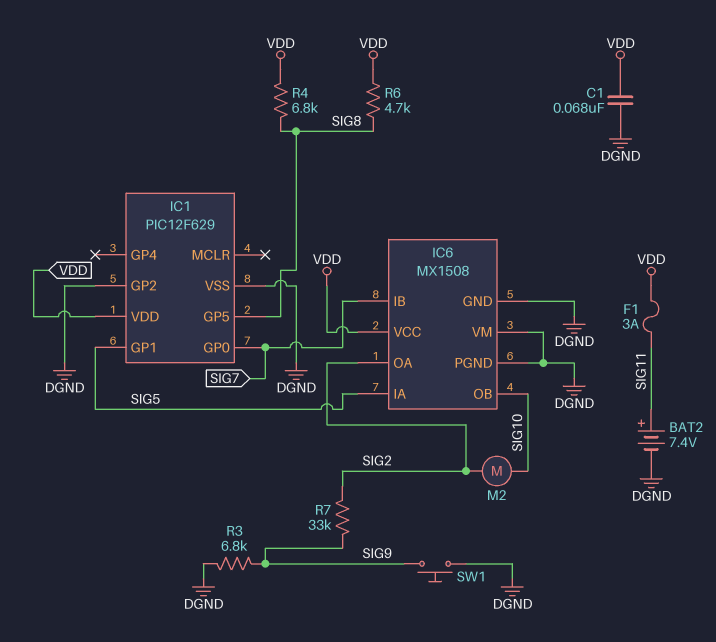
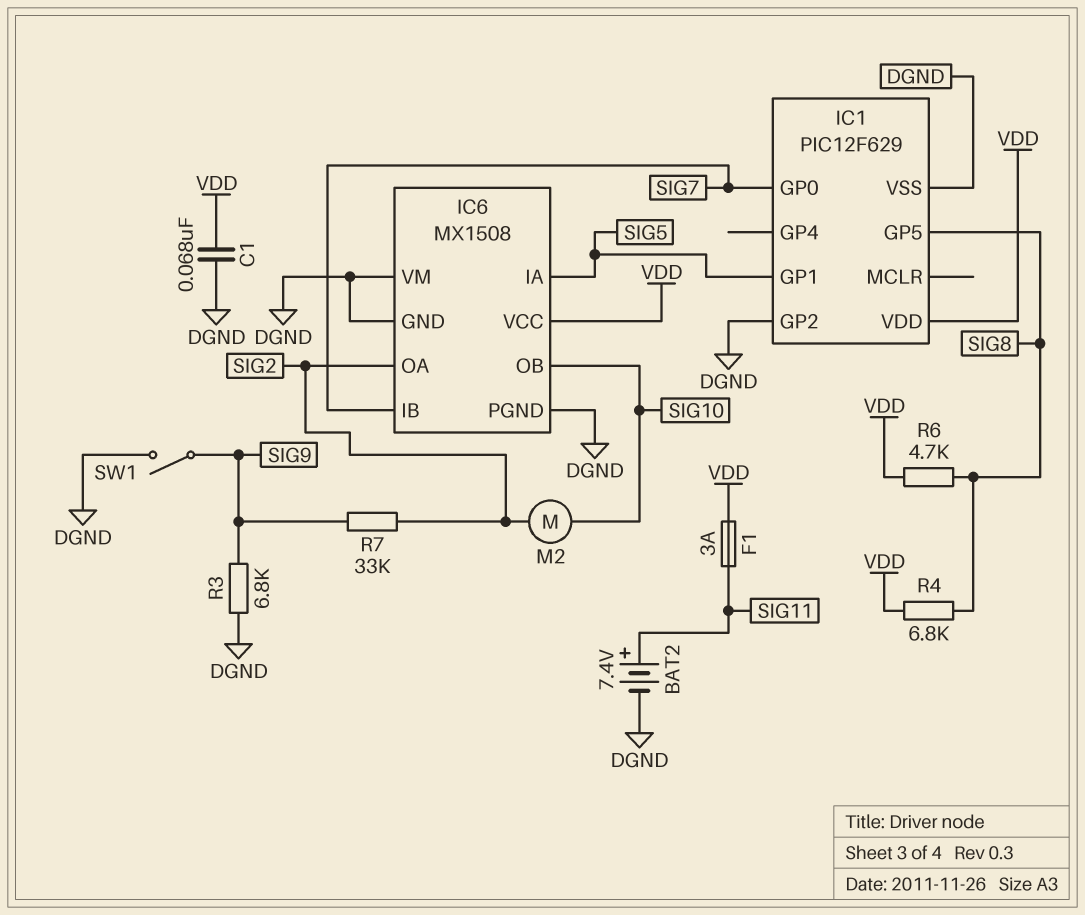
SW1: button (DGND, SIG9) -> switch (DGND, SIG9)

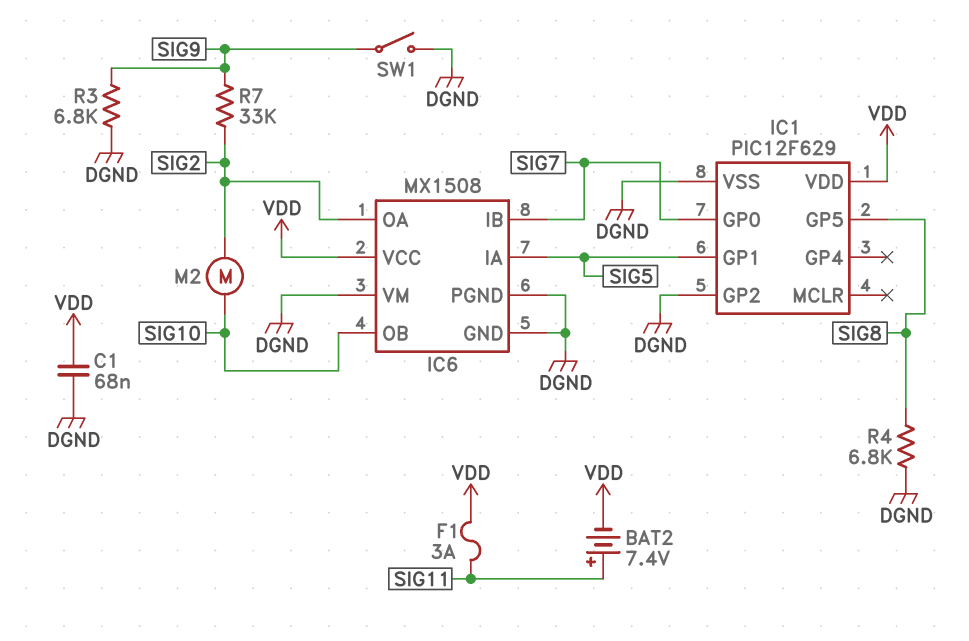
BAT2: 7.4V (plus SIG11, minus DGND) -> 7.4V (plus SIG11, minus VDD)
R4: 6.8k (SIG8, VDD) -> 6.8k (DGND, SIG8)
R6: 4.7k (SIG8, VDD) -> none

